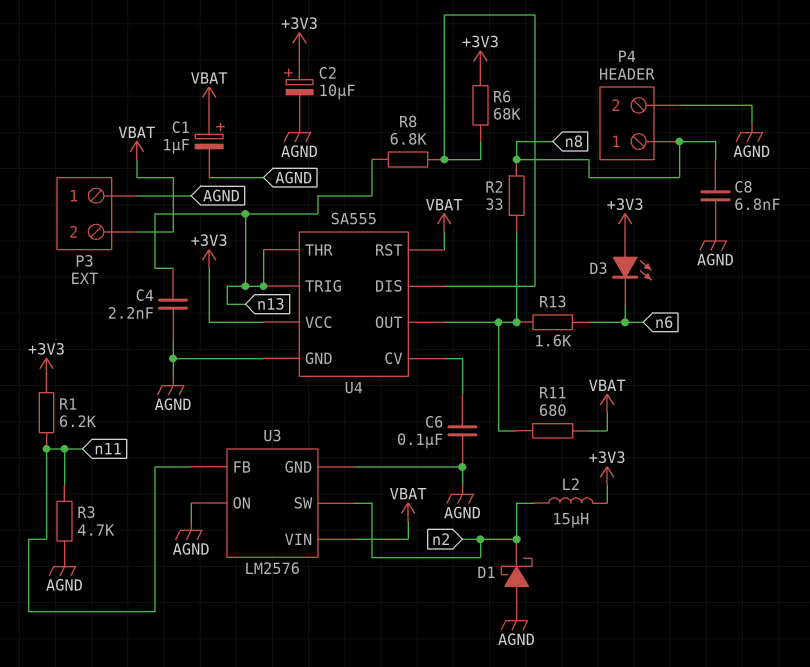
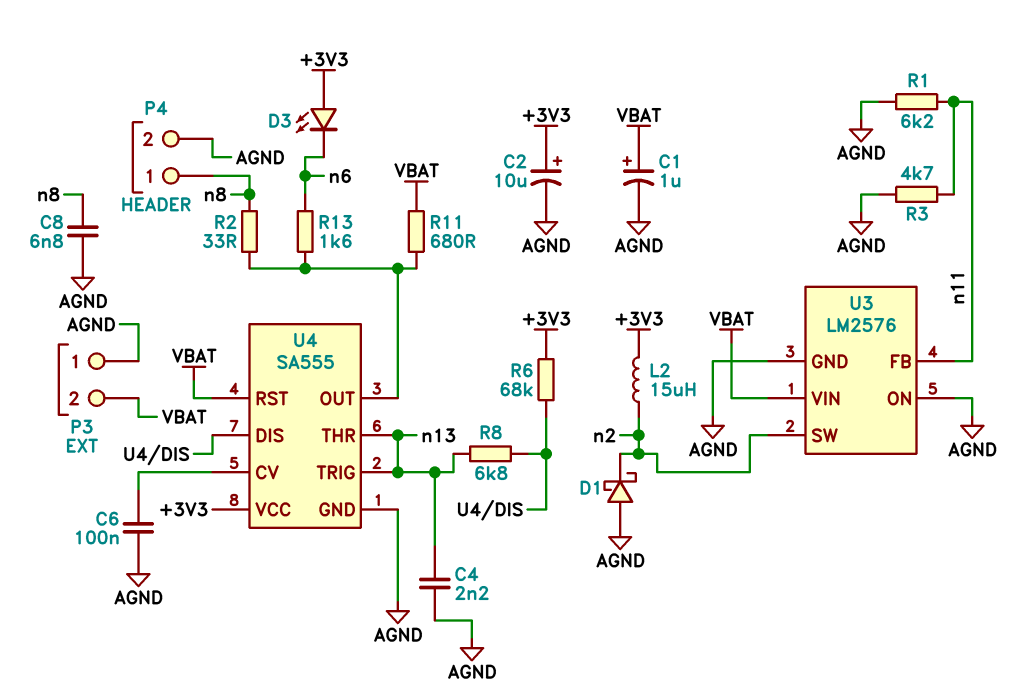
R1: 6.2k (+3V3, n11) -> 6.2k (AGND, n11)

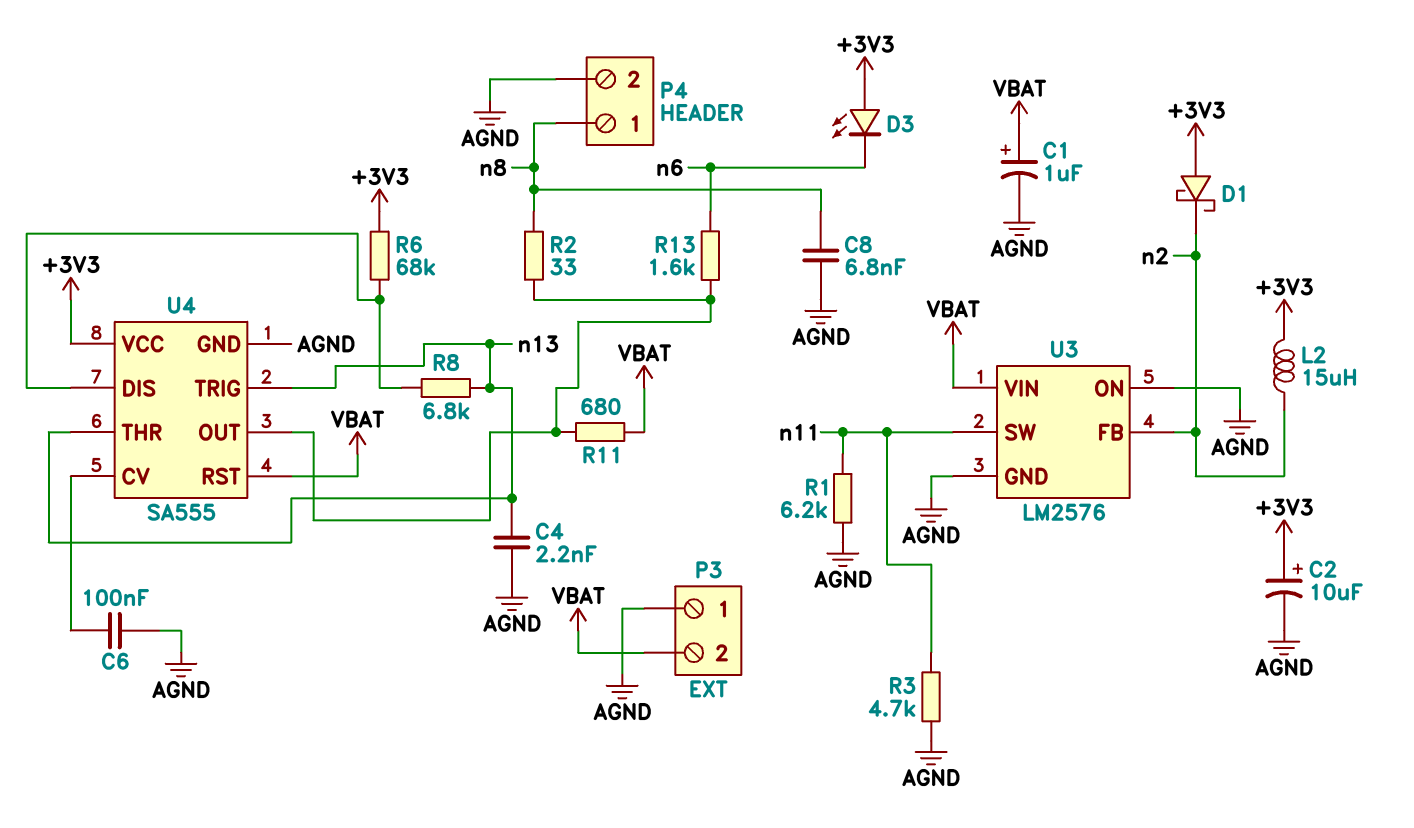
D1: schottky (A AGND, K n2) -> schottky (A +3V3, K n2)
U3 pin FB: n11 -> n2
U3 pin SW: n2 -> n11

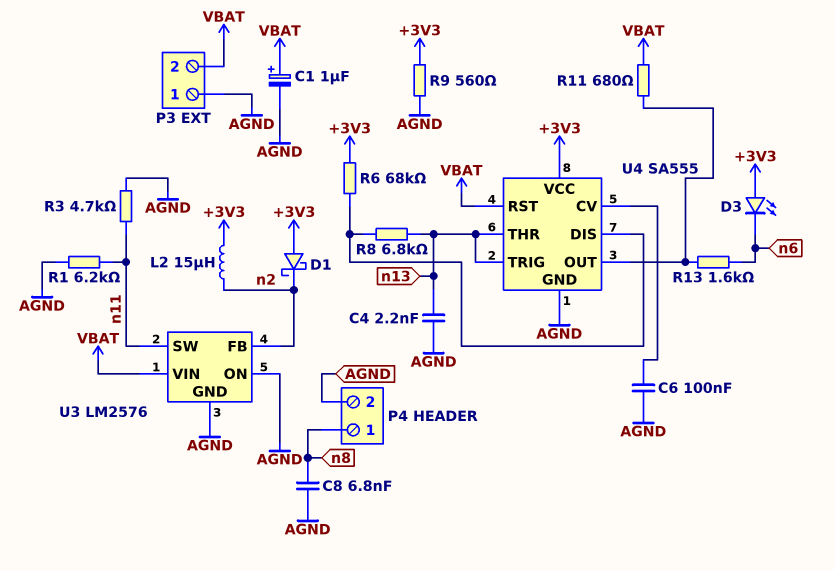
C2: 10uF (plus +3V3, minus AGND) -> none
R2: 33 (U4/OUT, n8) -> none
R9: none -> 560 (+3V3, AGND)

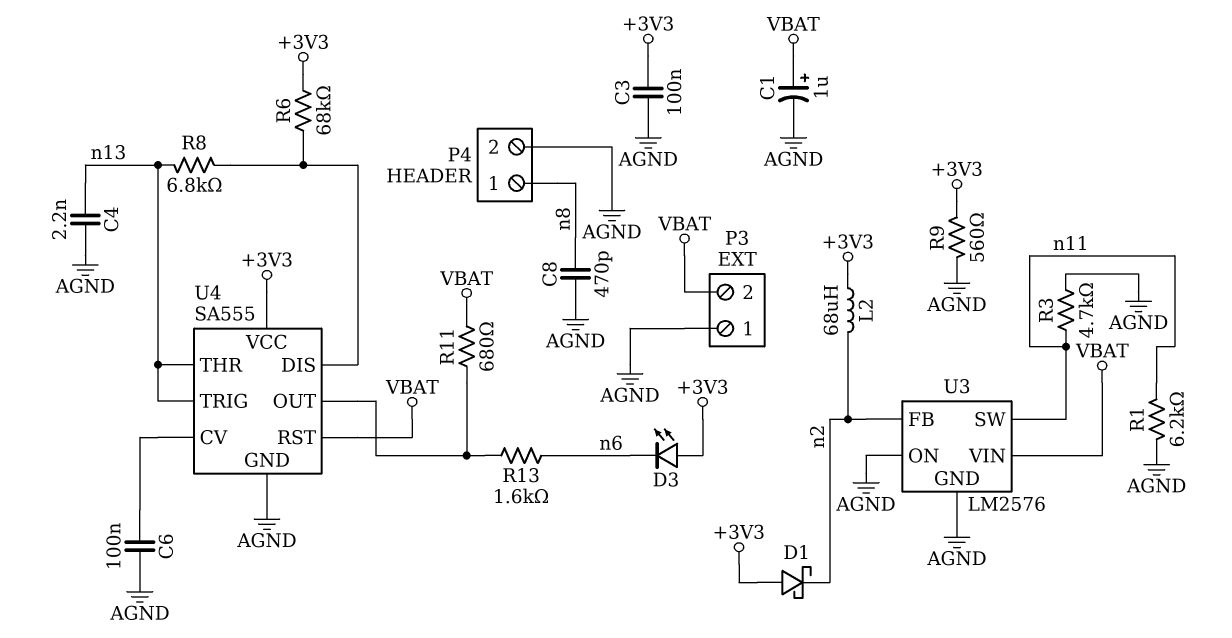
C3: none -> 100nF (+3V3, AGND)
C8: 6.8nF (AGND, n8) -> 470pF (AGND, n8)
L2: 15uH (+3V3, n2) -> 68uH (+3V3, n2)

